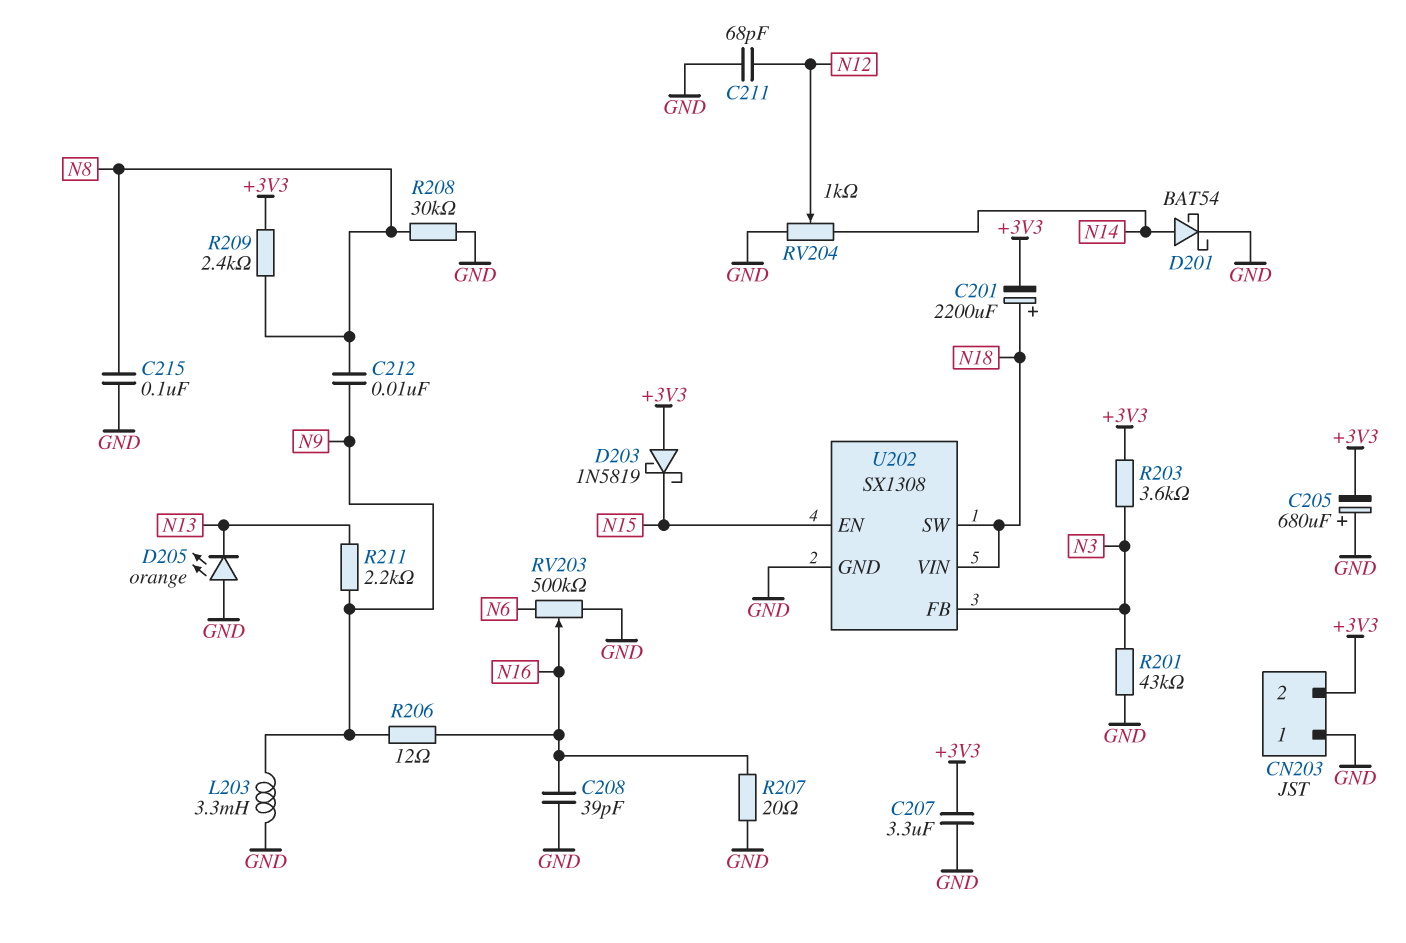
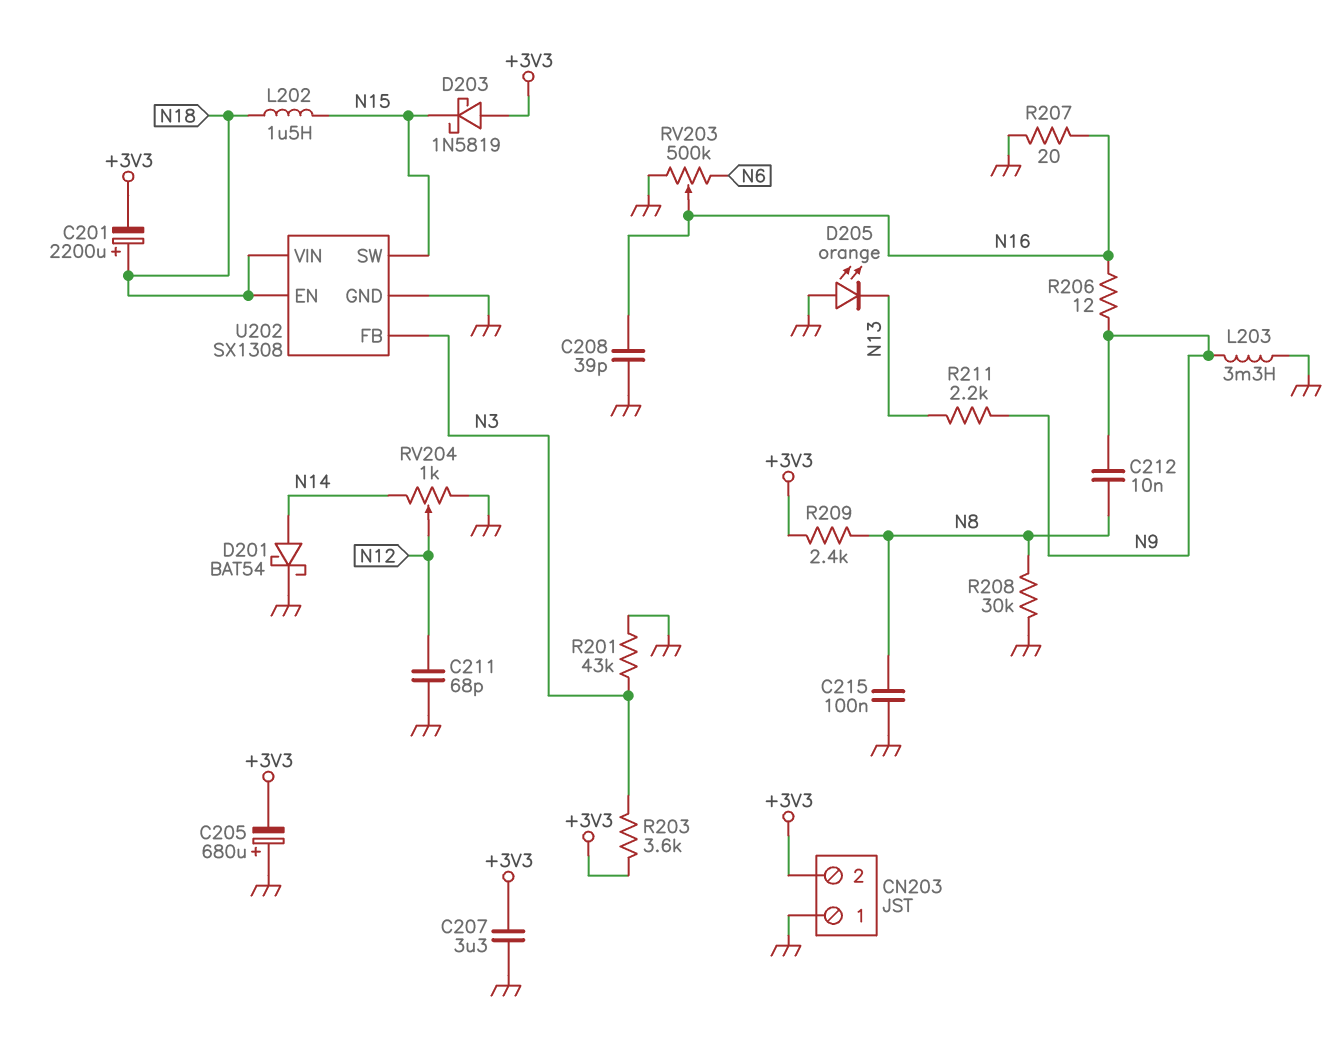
L202: none -> 1.5uH (N15, N18)
U202 pin EN: N15 -> N18
U202 pin SW: N18 -> N15

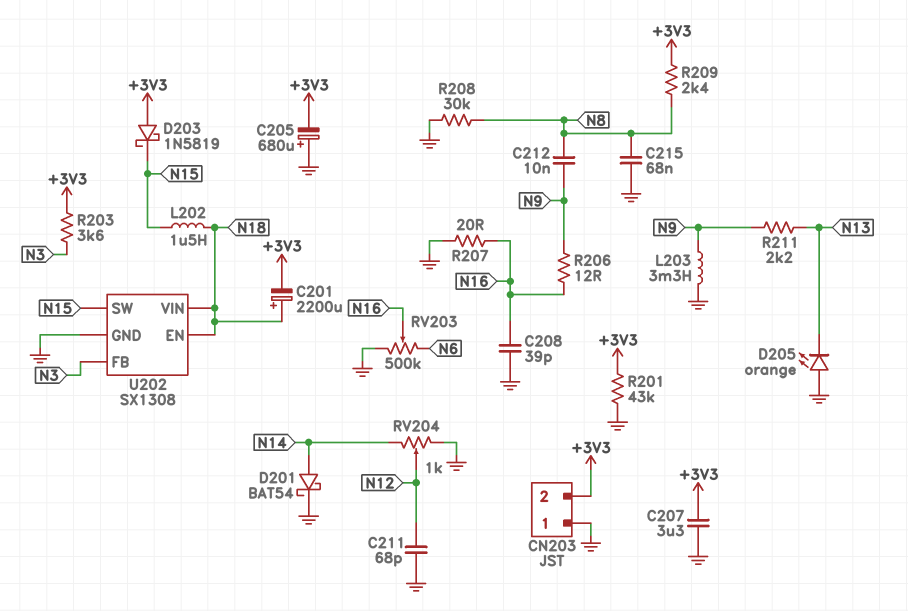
C215: 100nF (GND, N8) -> 68nF (GND, N8)
R201: 43k (GND, N3) -> 43k (+3V3, GND)

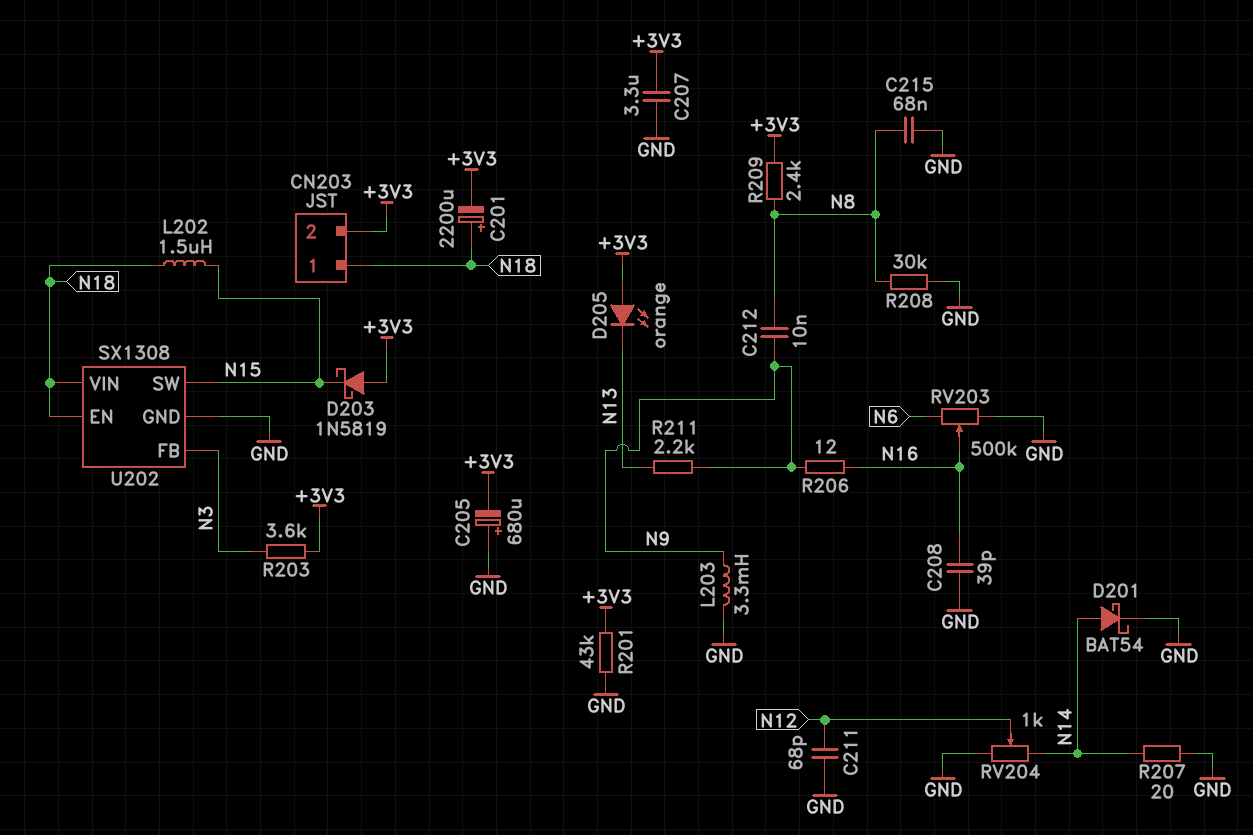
CN203 pin 1: GND -> N18
D205: LED orange (A GND, K N13) -> LED orange (A +3V3, K N13)
R207: 20 (GND, N16) -> 20 (GND, N14)

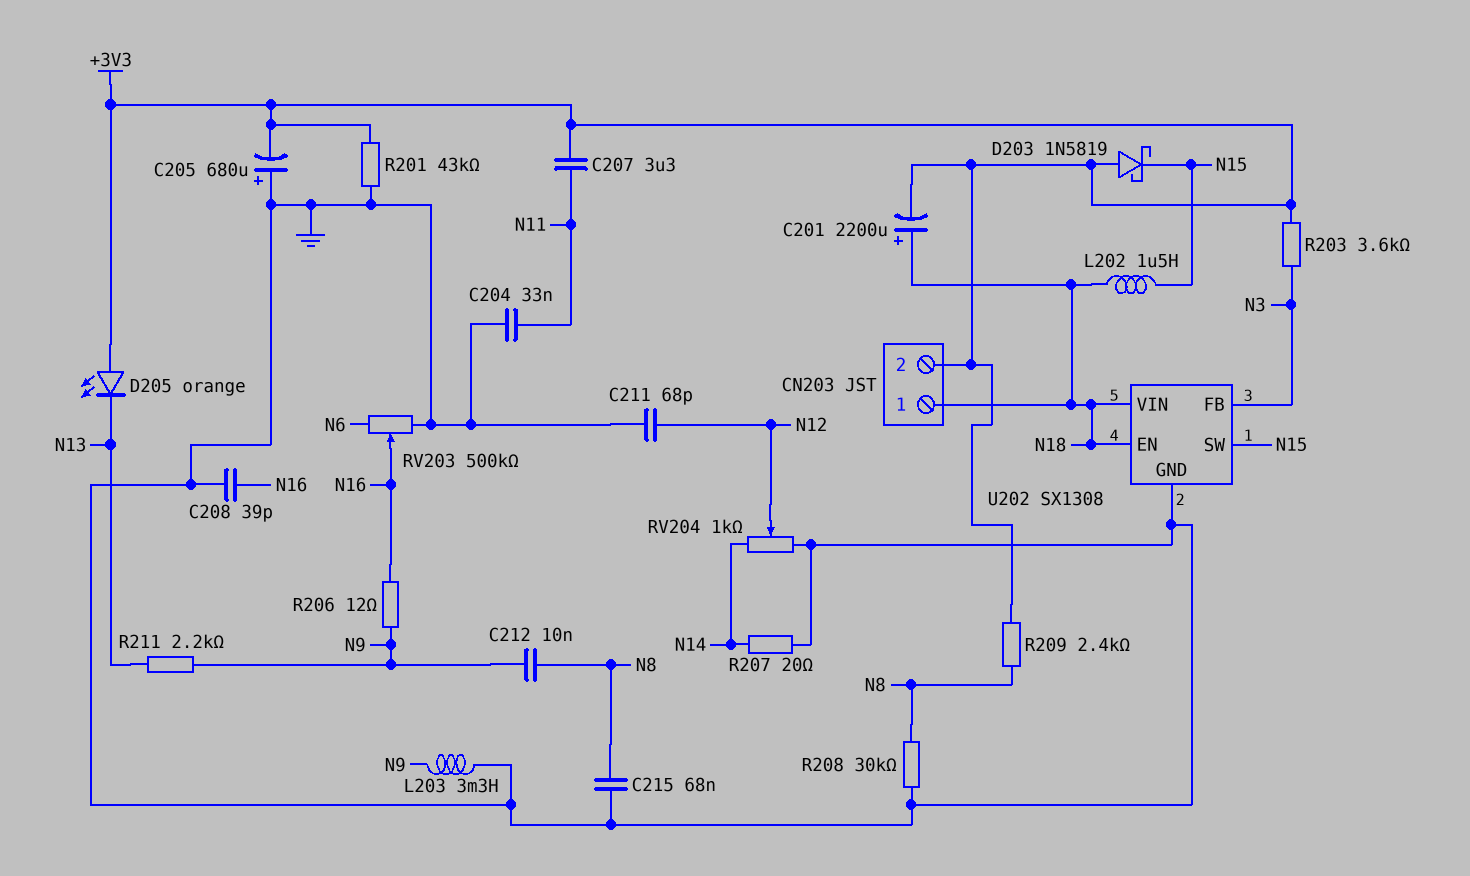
C204: none -> 33nF (GND, N11)
C207: 3.3uF (+3V3, GND) -> 3.3uF (+3V3, N11)
D201: schottky BAT54 (A N14, K GND) -> none

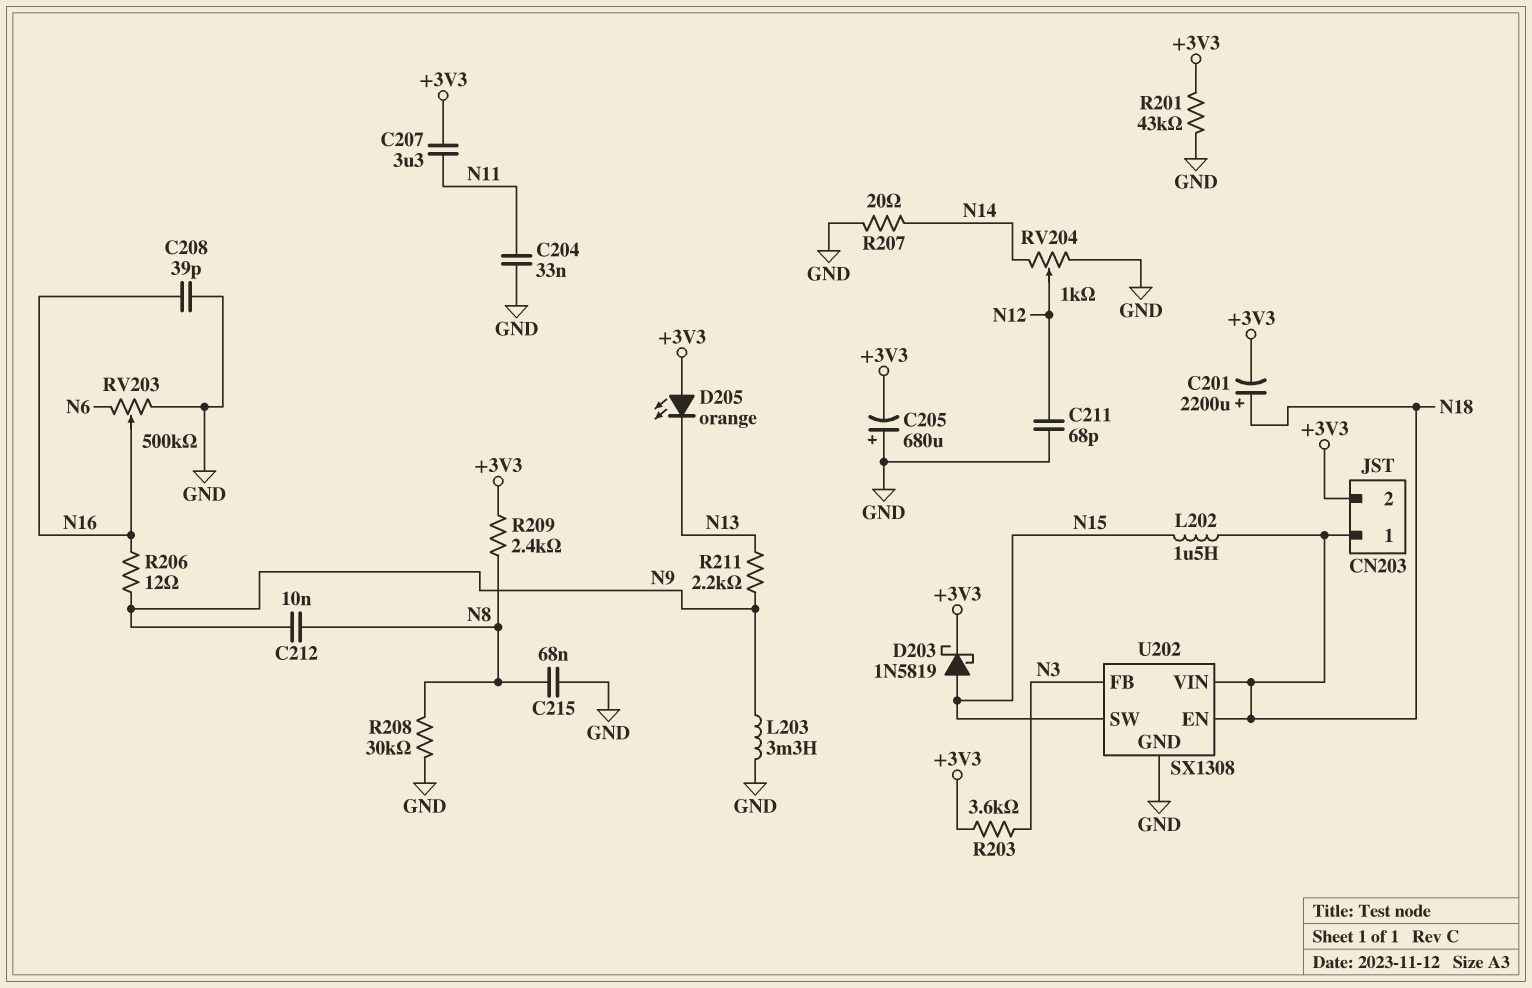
D203: schottky 1N5819 (A +3V3, K N15) -> schottky 1N5819 (A N15, K +3V3)

